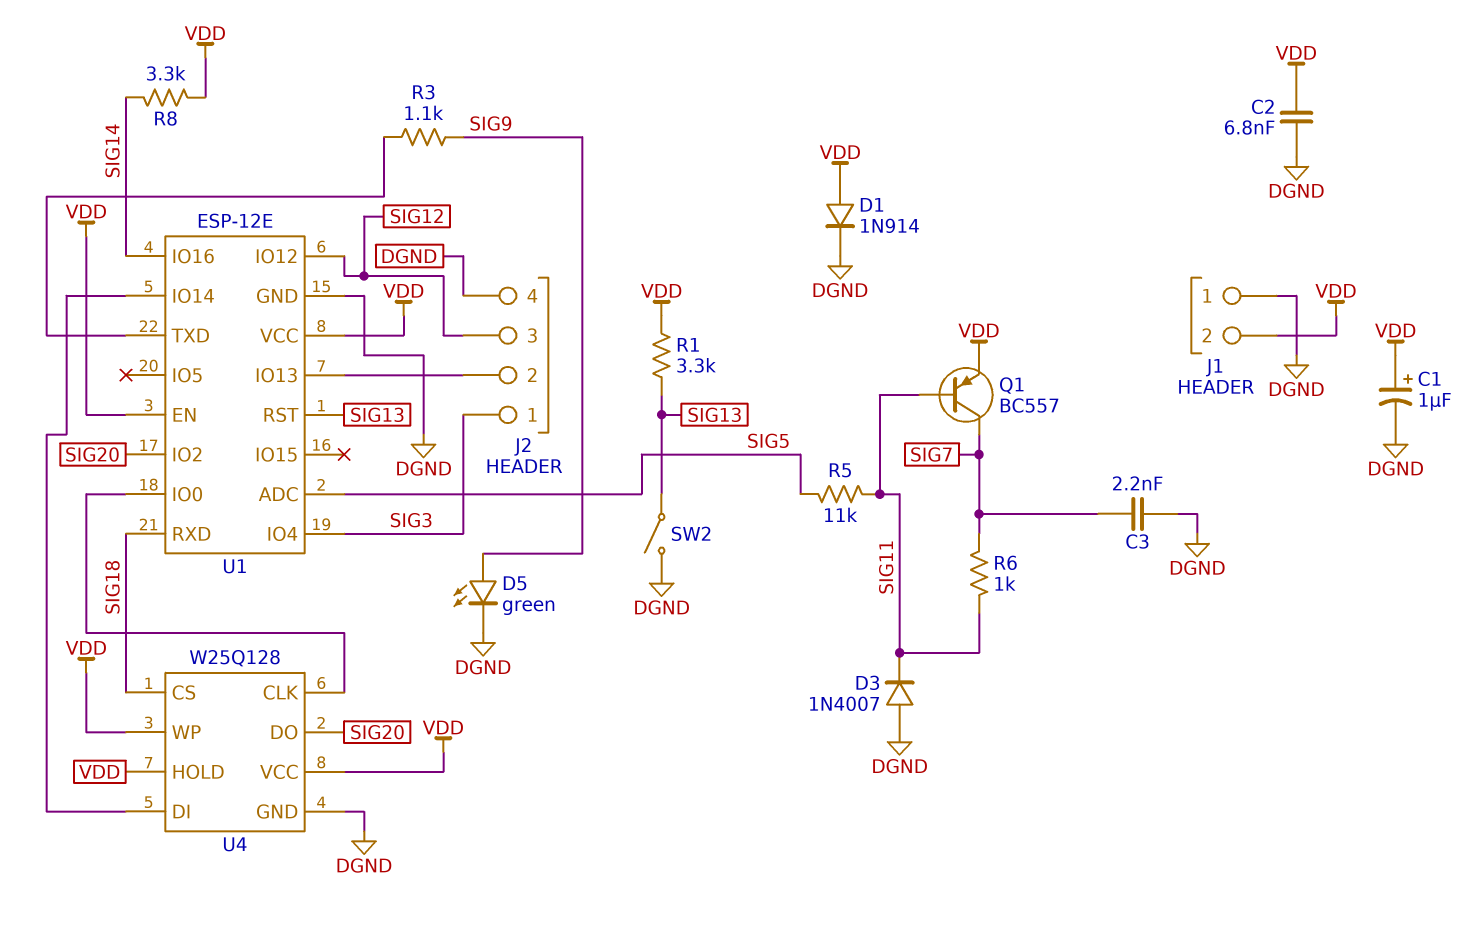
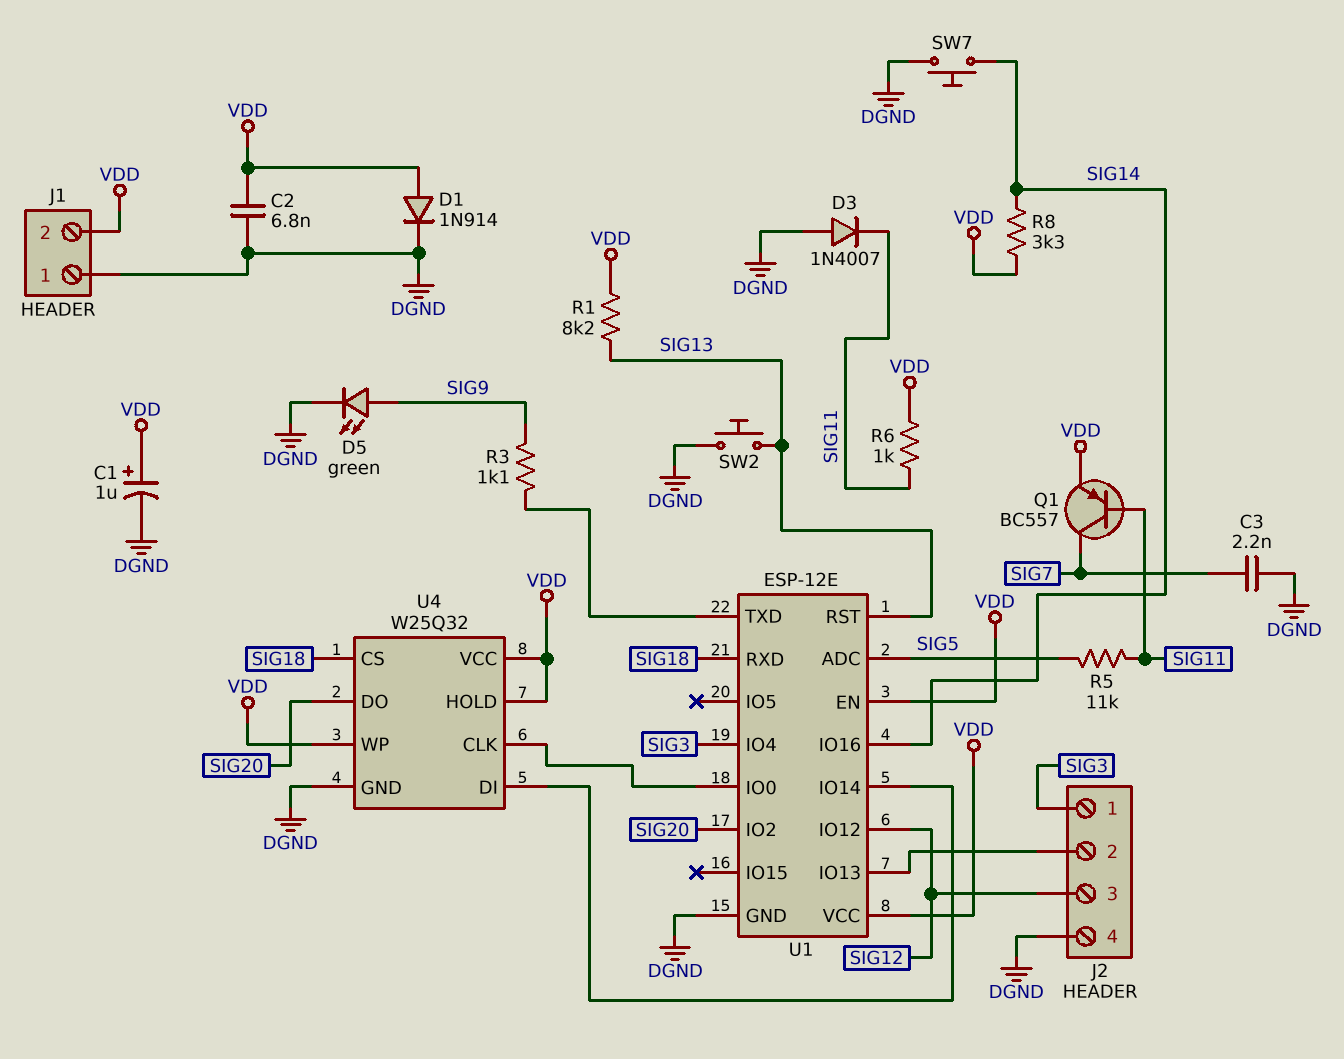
R1: 3.3k (SIG13, VDD) -> 8.2k (SIG13, VDD)
R6: 1k (SIG7, SIG11) -> 1k (SIG11, VDD)
SW2: switch (DGND, SIG13) -> button (DGND, SIG13)
SW7: none -> button (DGND, SIG14)
U4: W25Q128 -> W25Q32

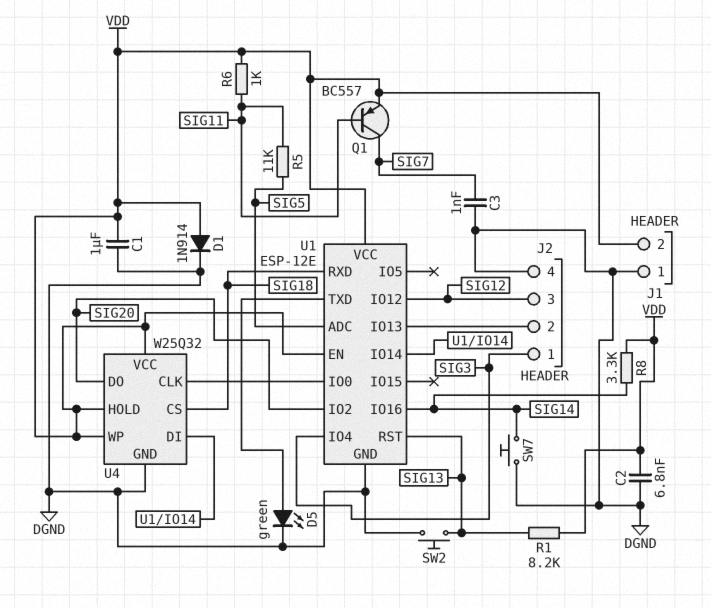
C1: 1uF (plus VDD, minus DGND) -> 1uF (DGND, VDD)
C3: 2.2nF (DGND, SIG7) -> 1nF (DGND, SIG7)
D3: diode 1N4007 (A DGND, K SIG11) -> none
D5: LED green (A SIG9, K DGND) -> LED green (A U1/TXD, K DGND)
R3: 1.1k (SIG9, U1/TXD) -> none

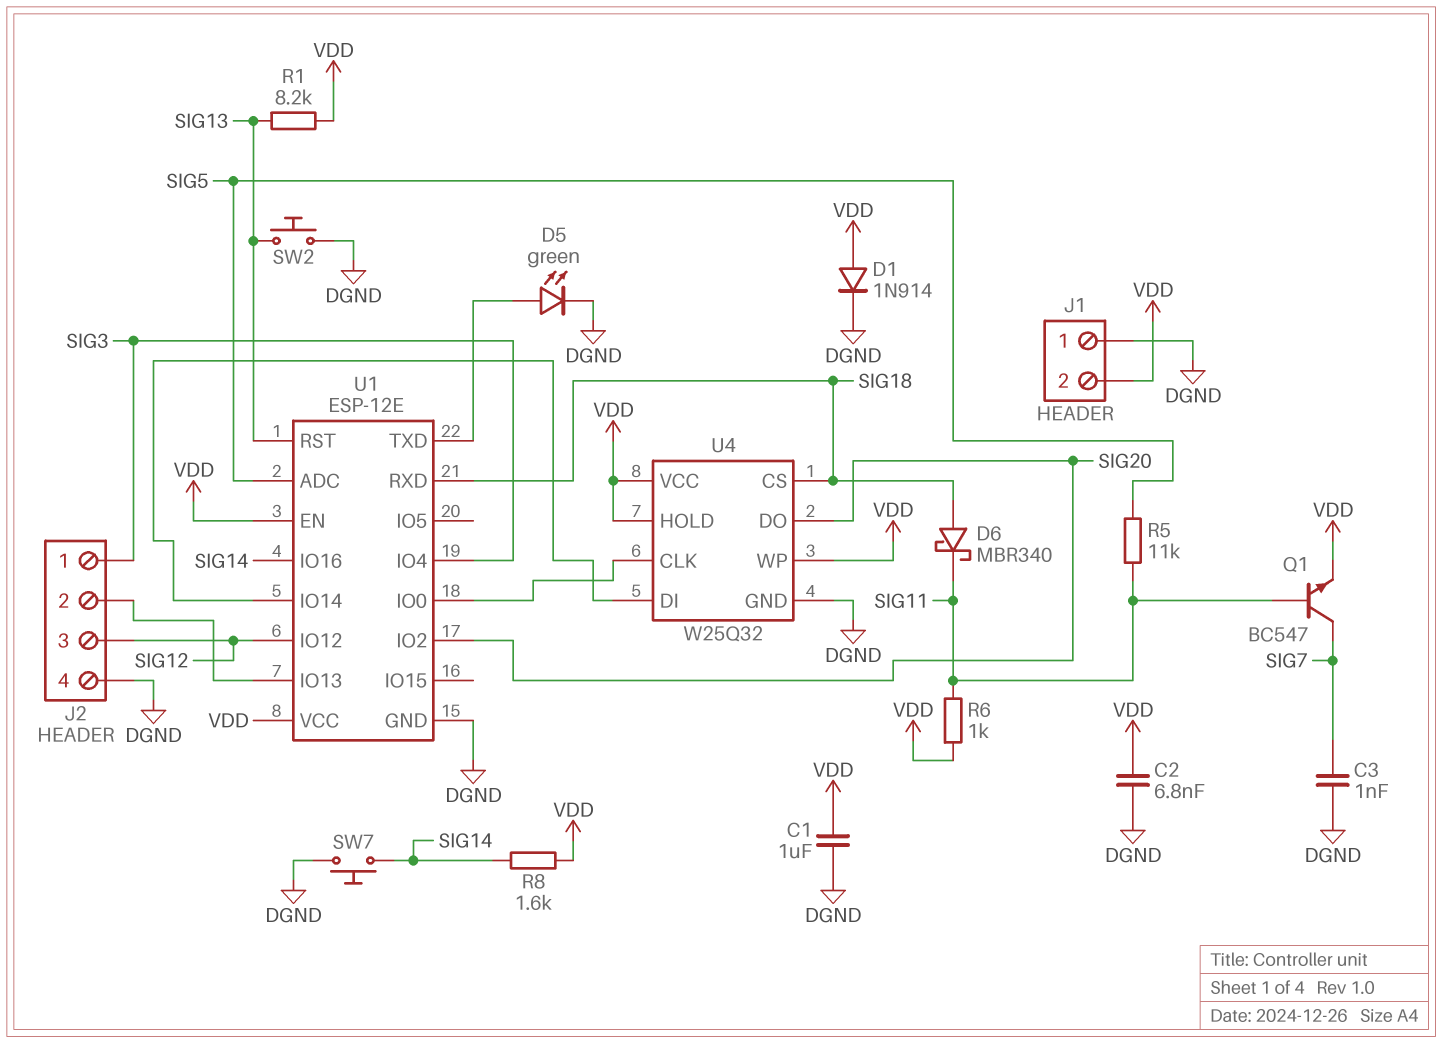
D6: none -> schottky MBR340 (A SIG18, K SIG11)
Q1: PNP BC557 (B SIG11, C SIG7, E VDD) -> NPN BC547 (B SIG11, C SIG7, E VDD)
R8: 3.3k (SIG14, VDD) -> 1.6k (SIG14, VDD)

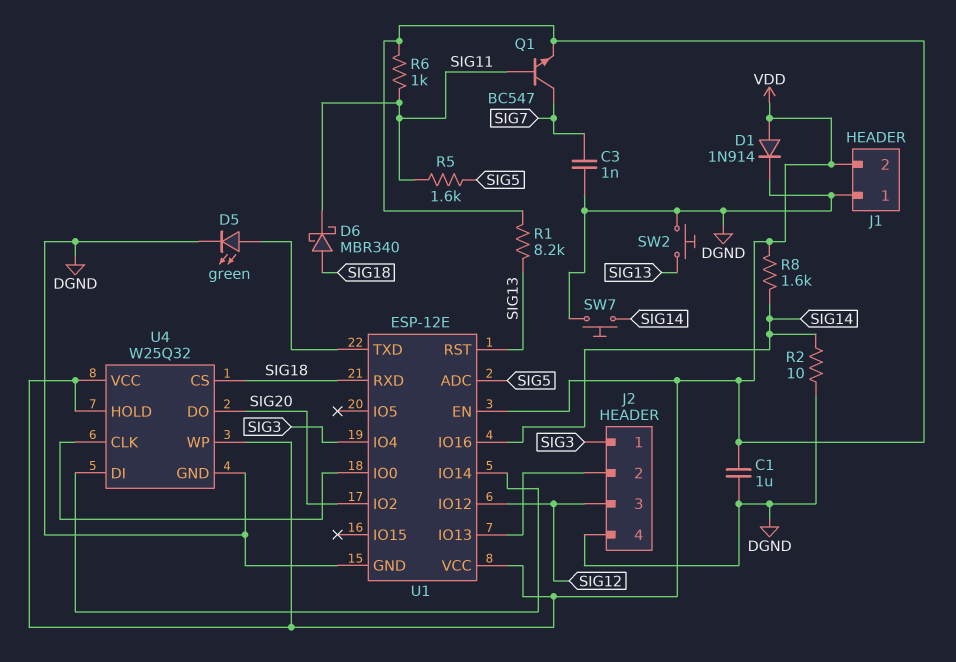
C2: 6.8nF (DGND, VDD) -> none
R2: none -> 10 (DGND, SIG14)
R5: 11k (SIG5, SIG11) -> 1.6k (SIG5, SIG11)

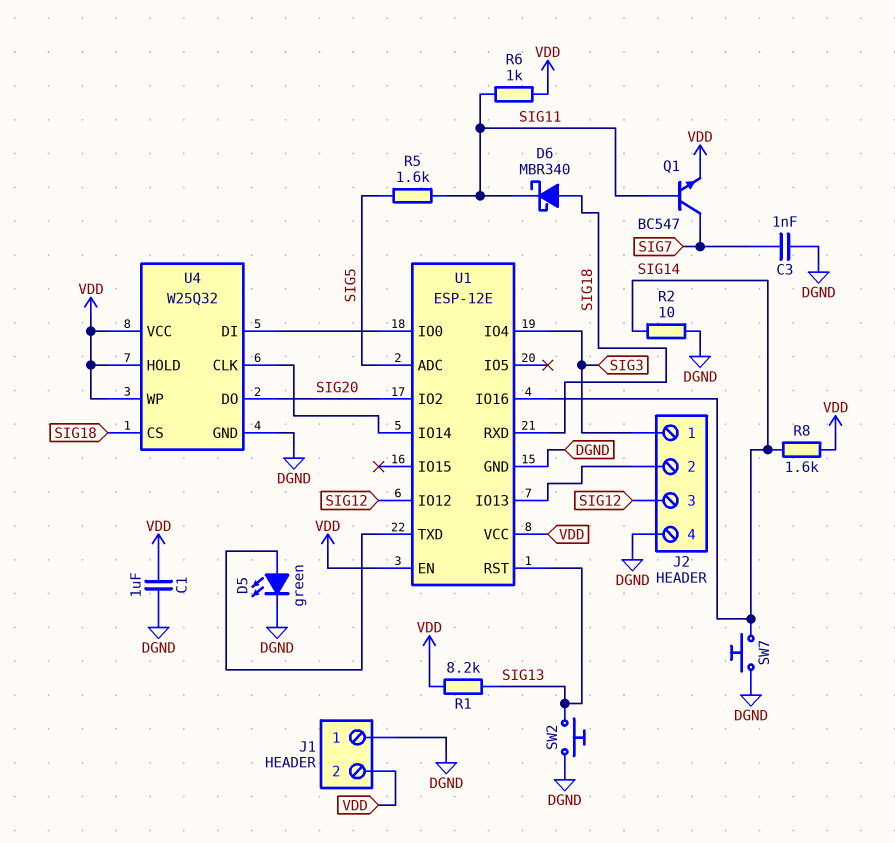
D1: diode 1N914 (A VDD, K DGND) -> none
U4 pin CLK: U1/IO0 -> U1/IO14
U4 pin DI: U1/IO14 -> U1/IO0

